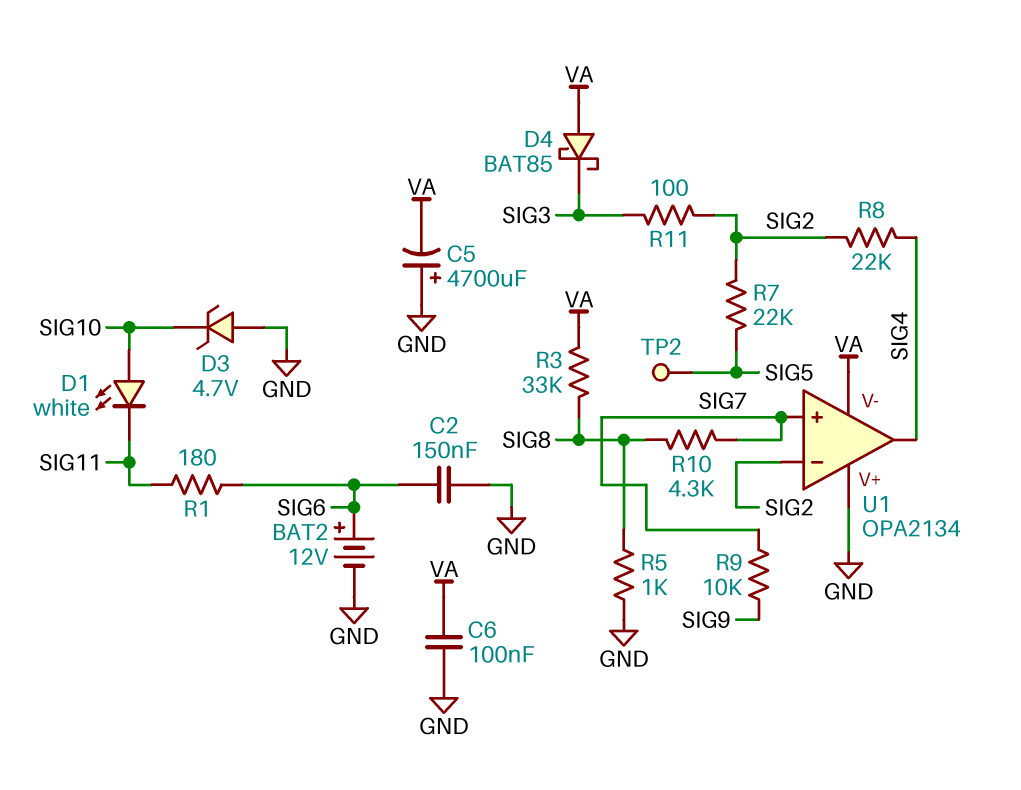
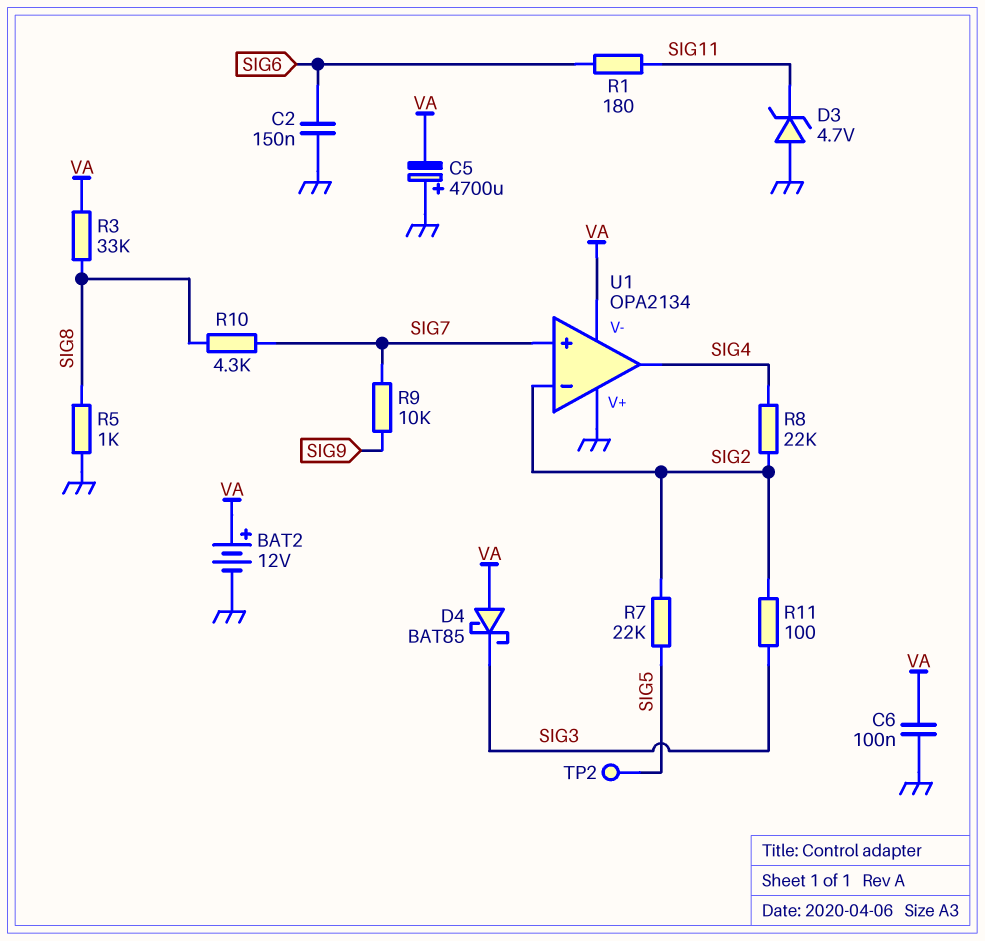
BAT2: 12V (plus SIG6, minus GND) -> 12V (plus VA, minus GND)
D1: LED white (A SIG10, K SIG11) -> none
D3: zener 4.7V (A GND, K SIG10) -> zener 4.7V (A GND, K SIG11)

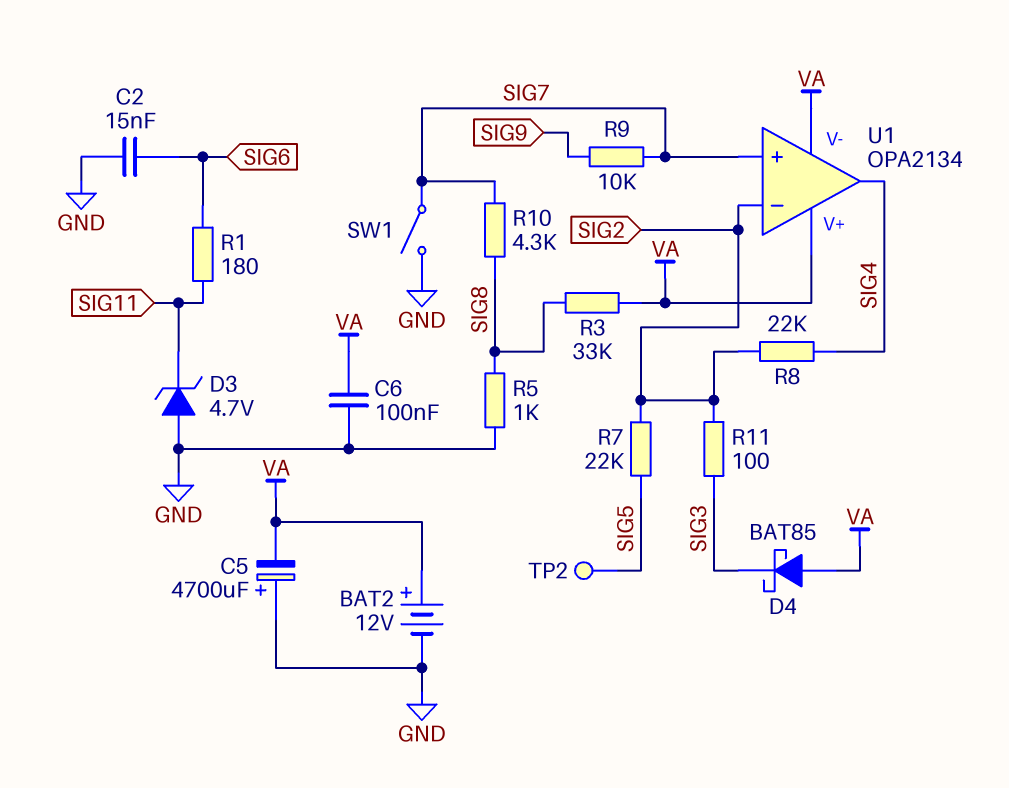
C2: 150nF (GND, SIG6) -> 15nF (GND, SIG6)
SW1: none -> switch (GND, SIG7)
U1 pin V+: GND -> VA

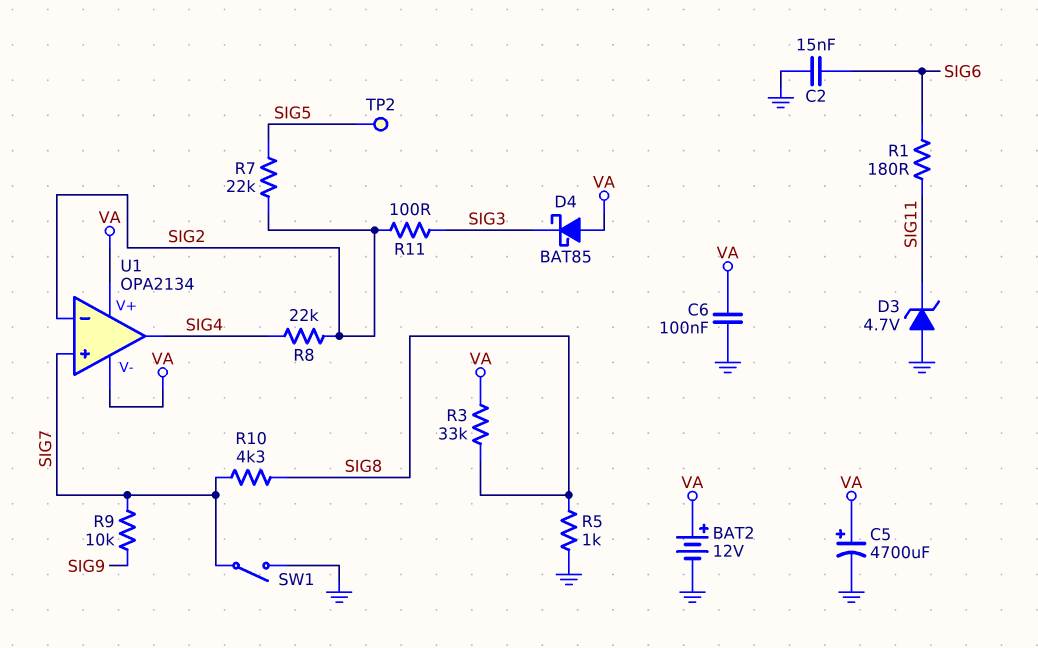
C5: 4700uF (plus GND, minus VA) -> 4700uF (plus VA, minus GND)

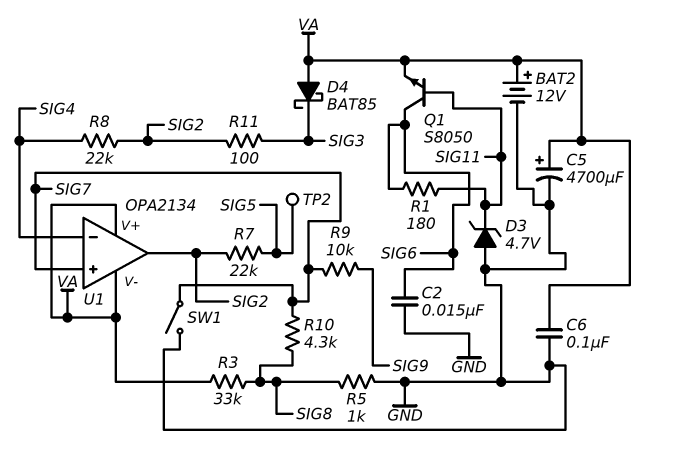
Q1: none -> NPN S8050 (B SIG11, C SIG6, E VA)
U1 pin in-: SIG2 -> SIG4
U1 pin out: SIG4 -> SIG2

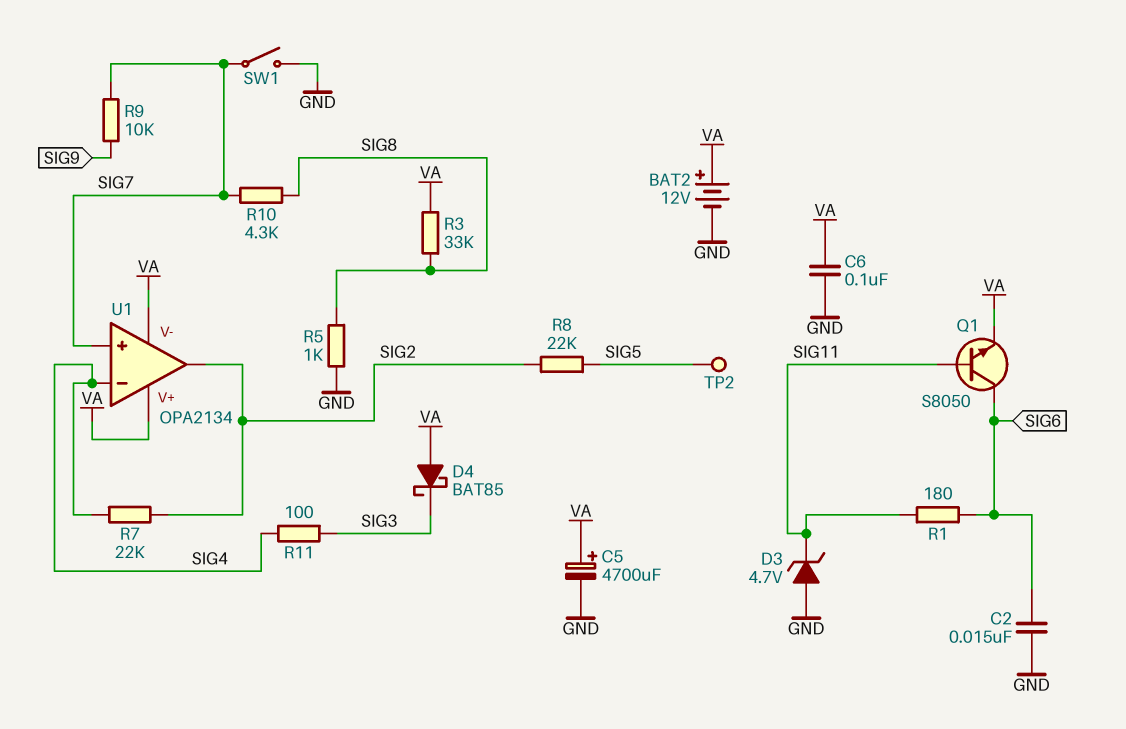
R7: 22k (SIG2, SIG5) -> 22k (SIG2, SIG4)
R8: 22k (SIG2, SIG4) -> 22k (SIG2, SIG5)
R11: 100 (SIG2, SIG3) -> 100 (SIG3, SIG4)

